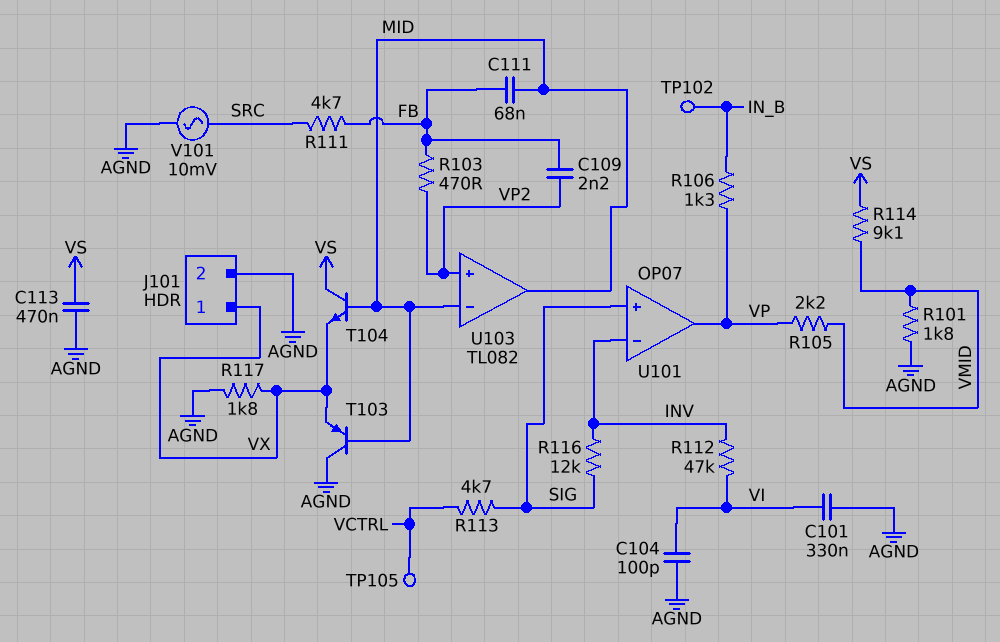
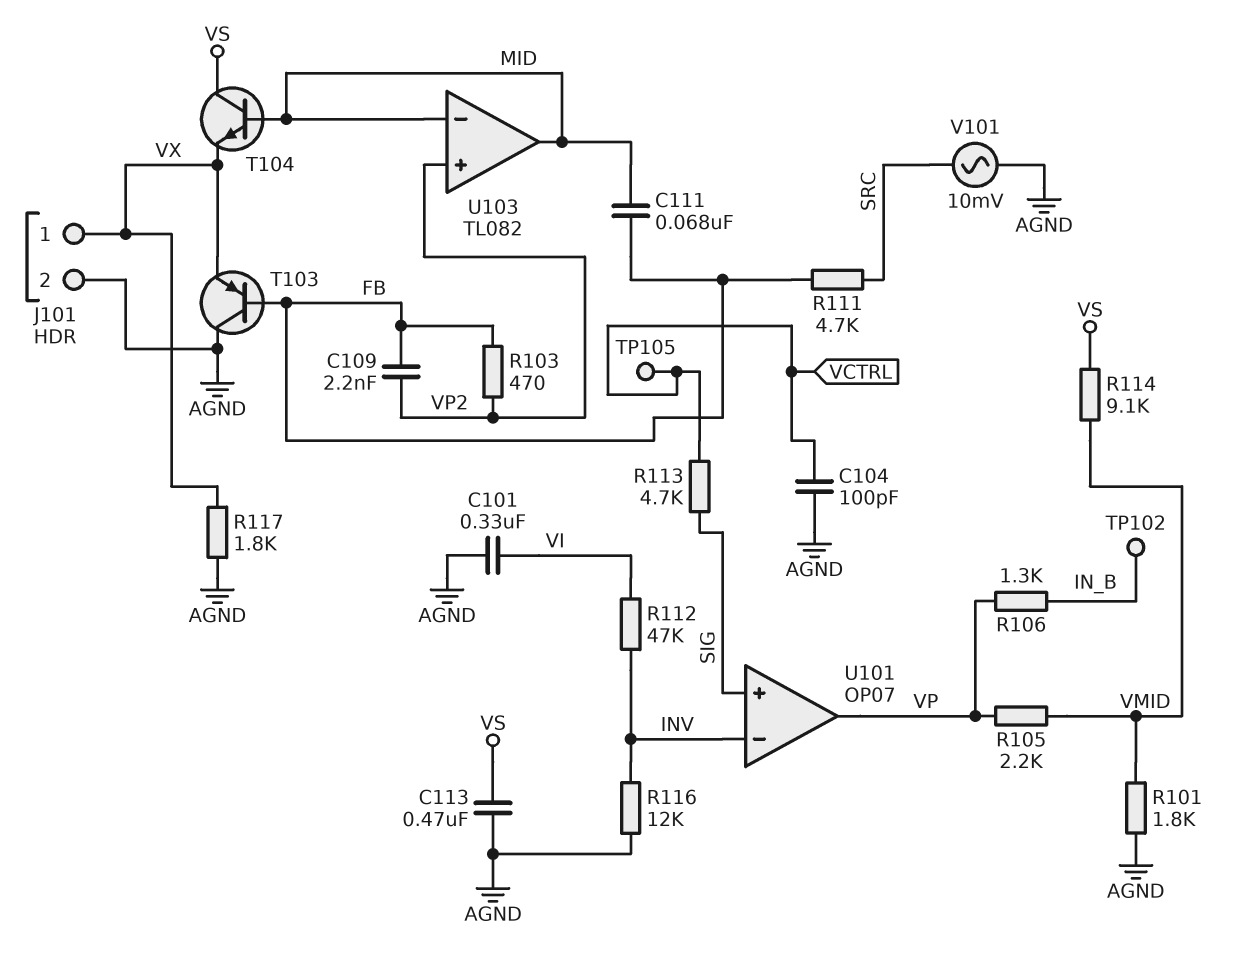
C104: 100pF (AGND, VI) -> 100pF (AGND, VCTRL)
R116: 12k (INV, SIG) -> 12k (AGND, INV)
T103: PNP (B MID, C AGND, E VX) -> PNP (B FB, C AGND, E VX)

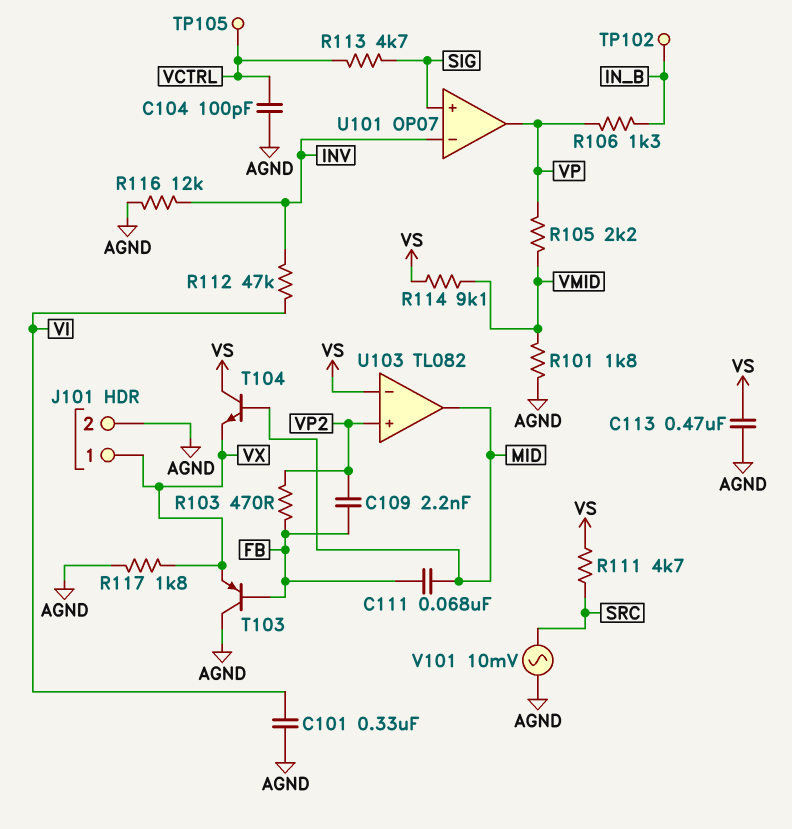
R111: 4.7k (FB, SRC) -> 4.7k (SRC, VS)
U103 pin in-: MID -> VS

